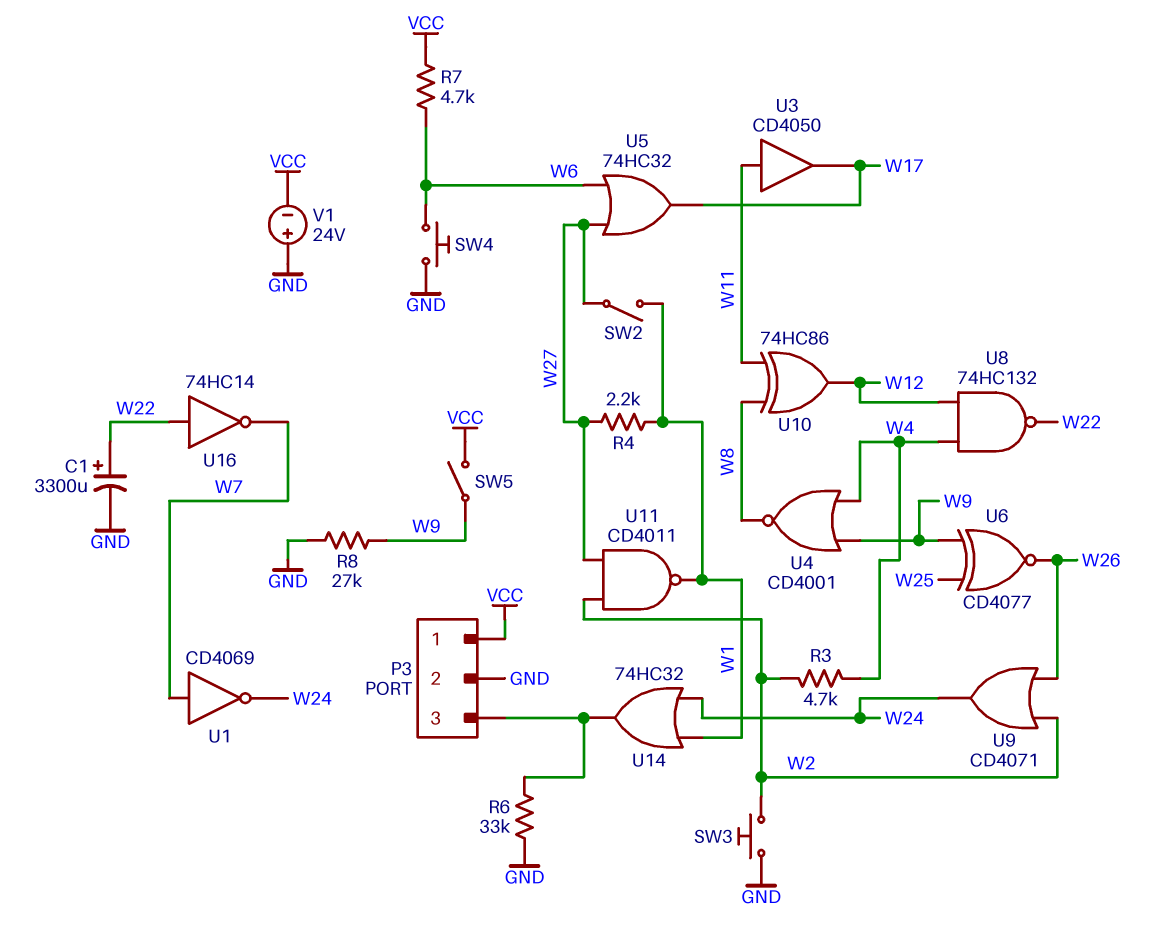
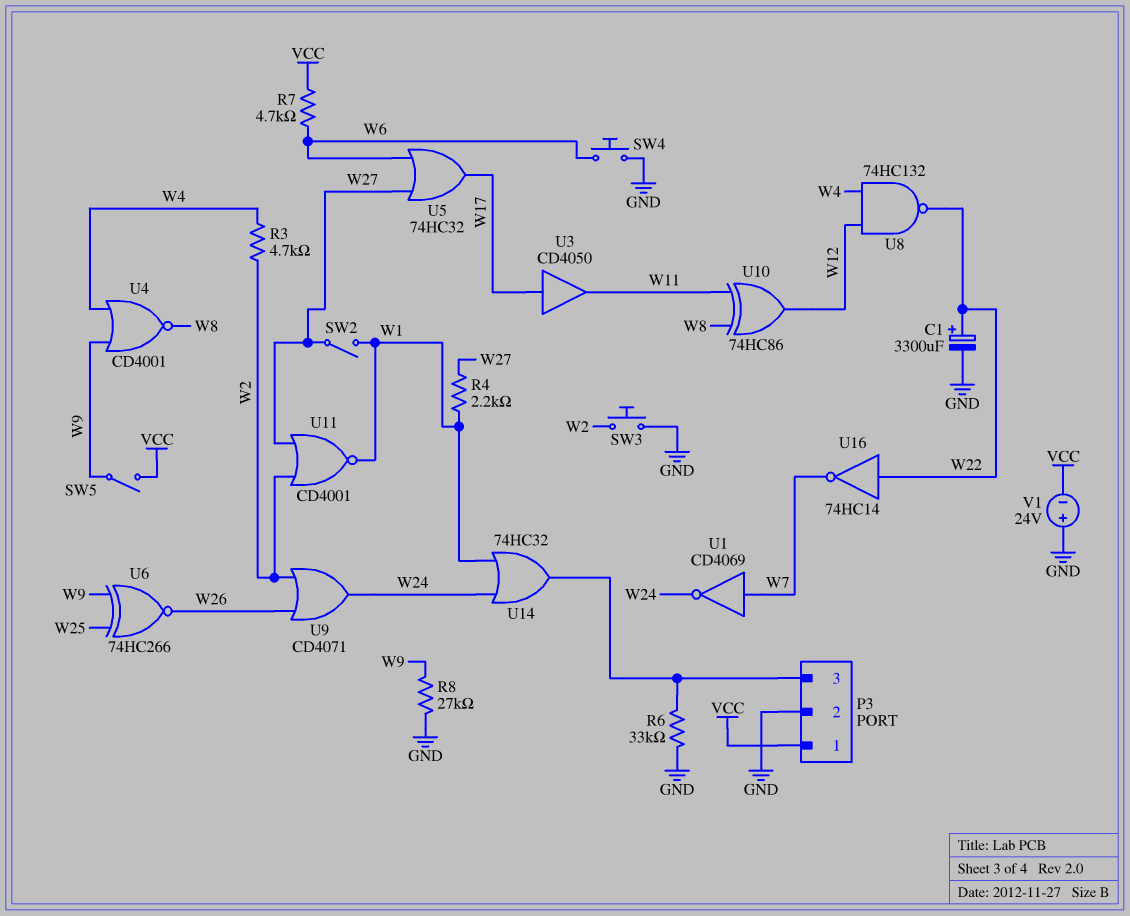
U3: buffer CD4050 (in W11, out W17) -> buffer CD4050 (in W17, out W11)
U6: XNOR CD4077 (in W9, in W25, out W26) -> XNOR 74HC266 (in W9, in W25, out W26)
U11: NAND CD4011 (in W2, in W27, out W1) -> NOR CD4001 (in W2, in W27, out W1)

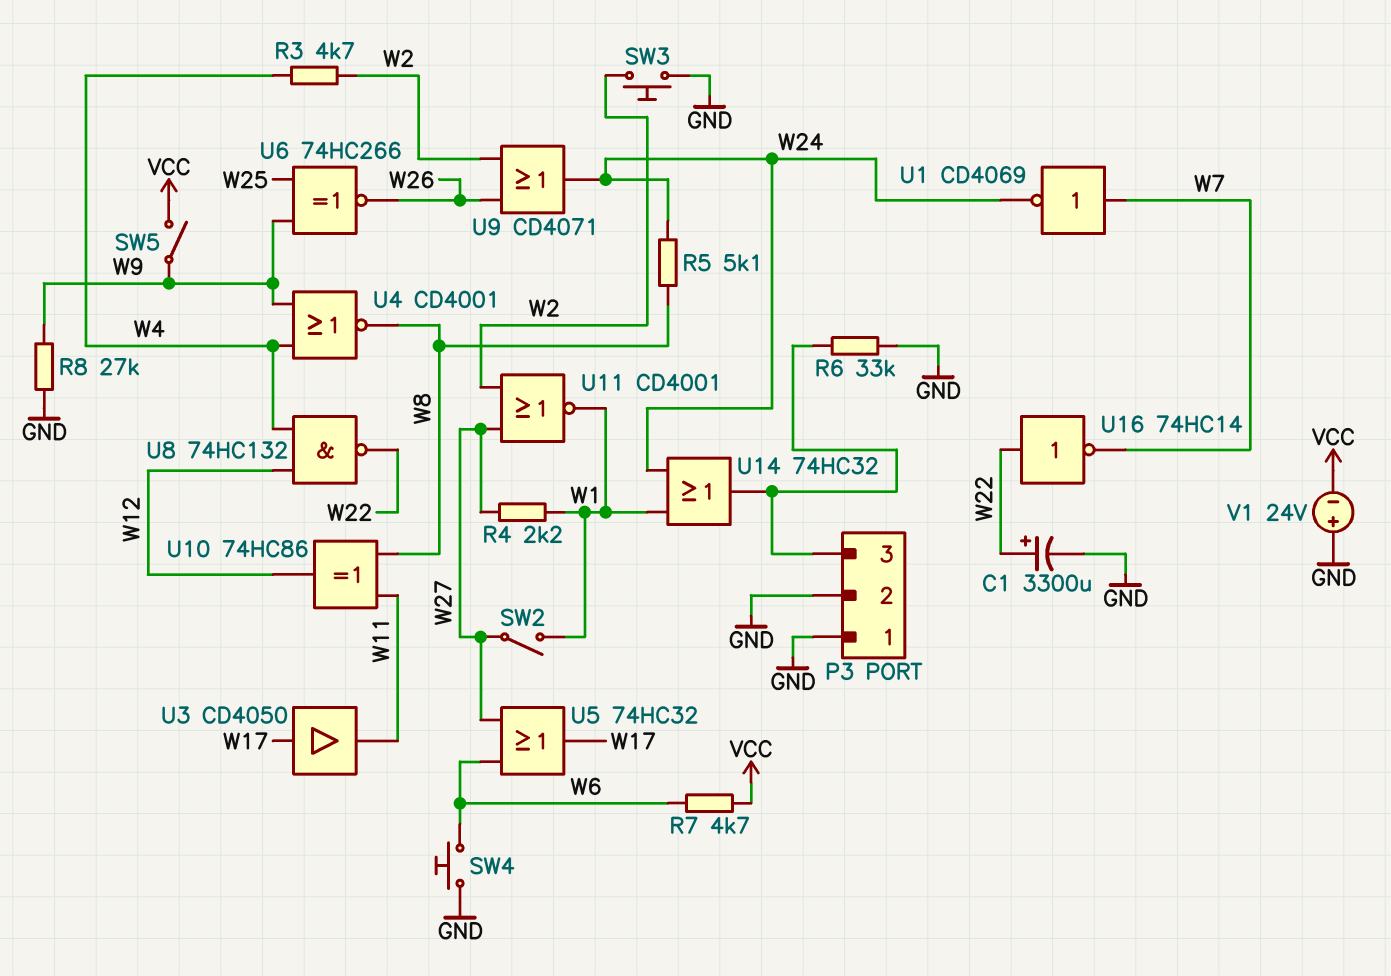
P3 pin 1: VCC -> GND
R5: none -> 5.1k (W8, W24)

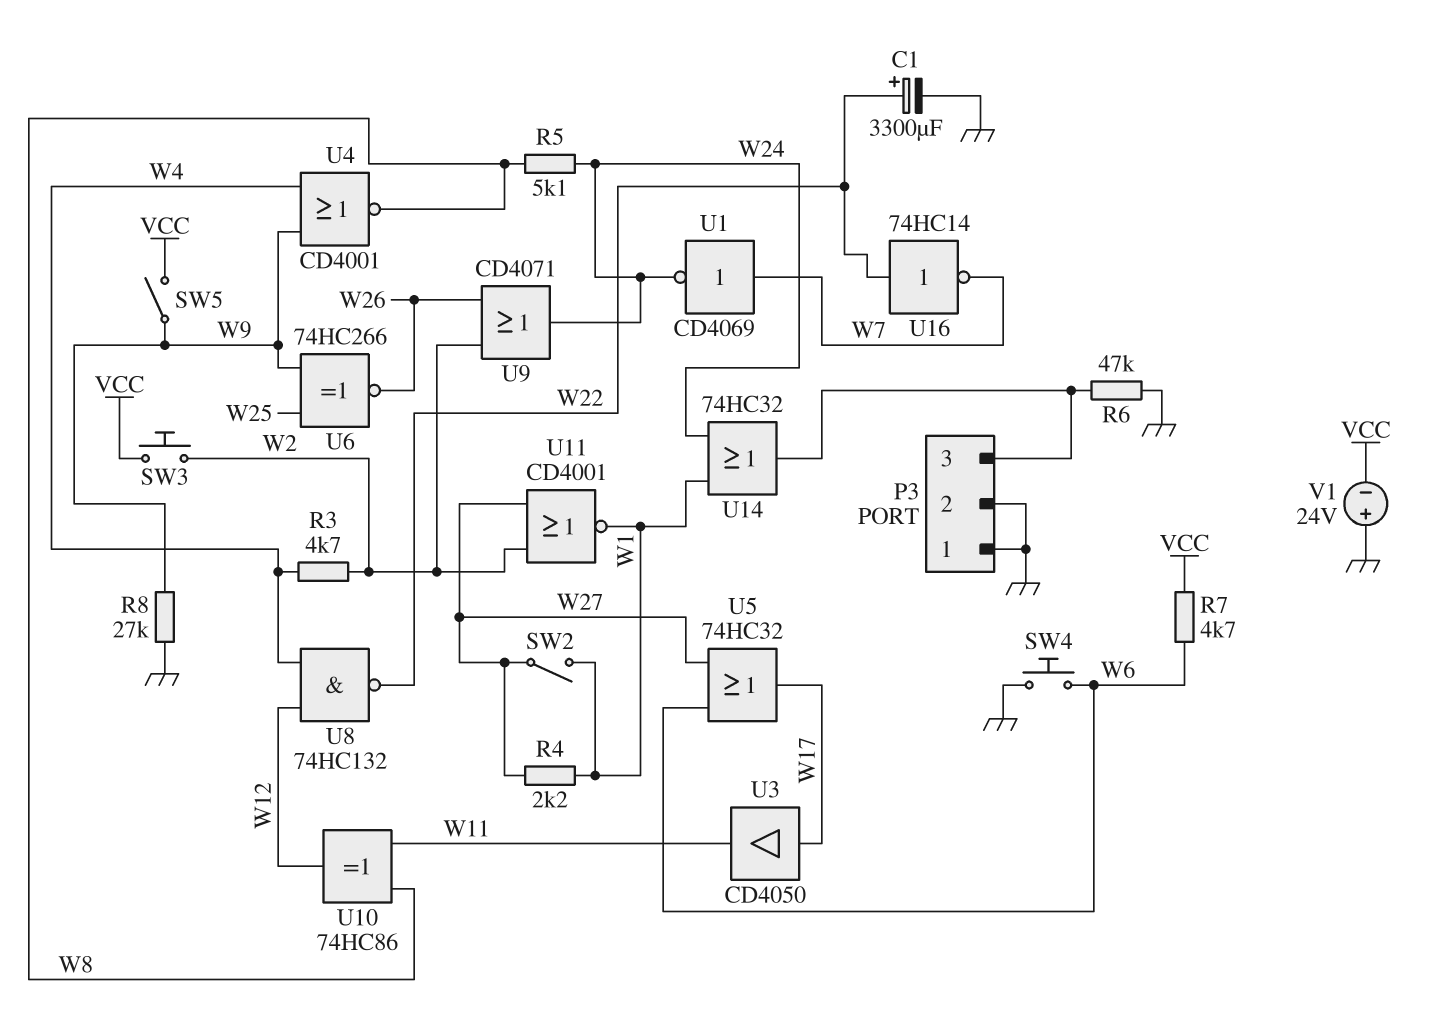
R6: 33k (GND, P3/3) -> 47k (GND, P3/3)
SW3: button (GND, W2) -> button (VCC, W2)

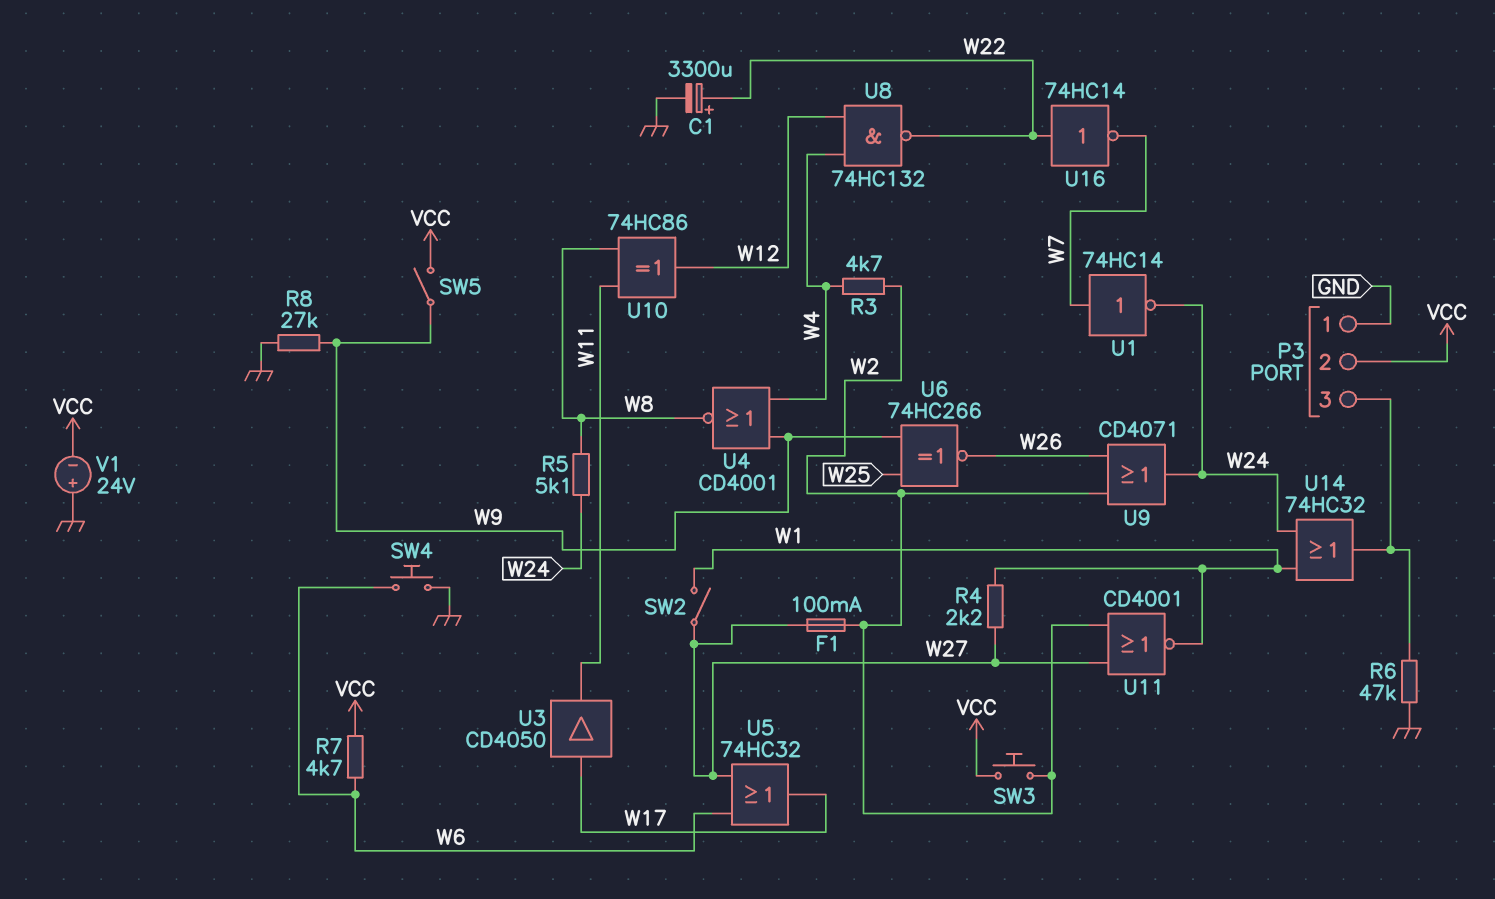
F1: none -> 100mA (W2, W27)
P3 pin 2: GND -> VCC
U1: NOT CD4069 (in W7, out W24) -> NOT 74HC14 (in W7, out W24)

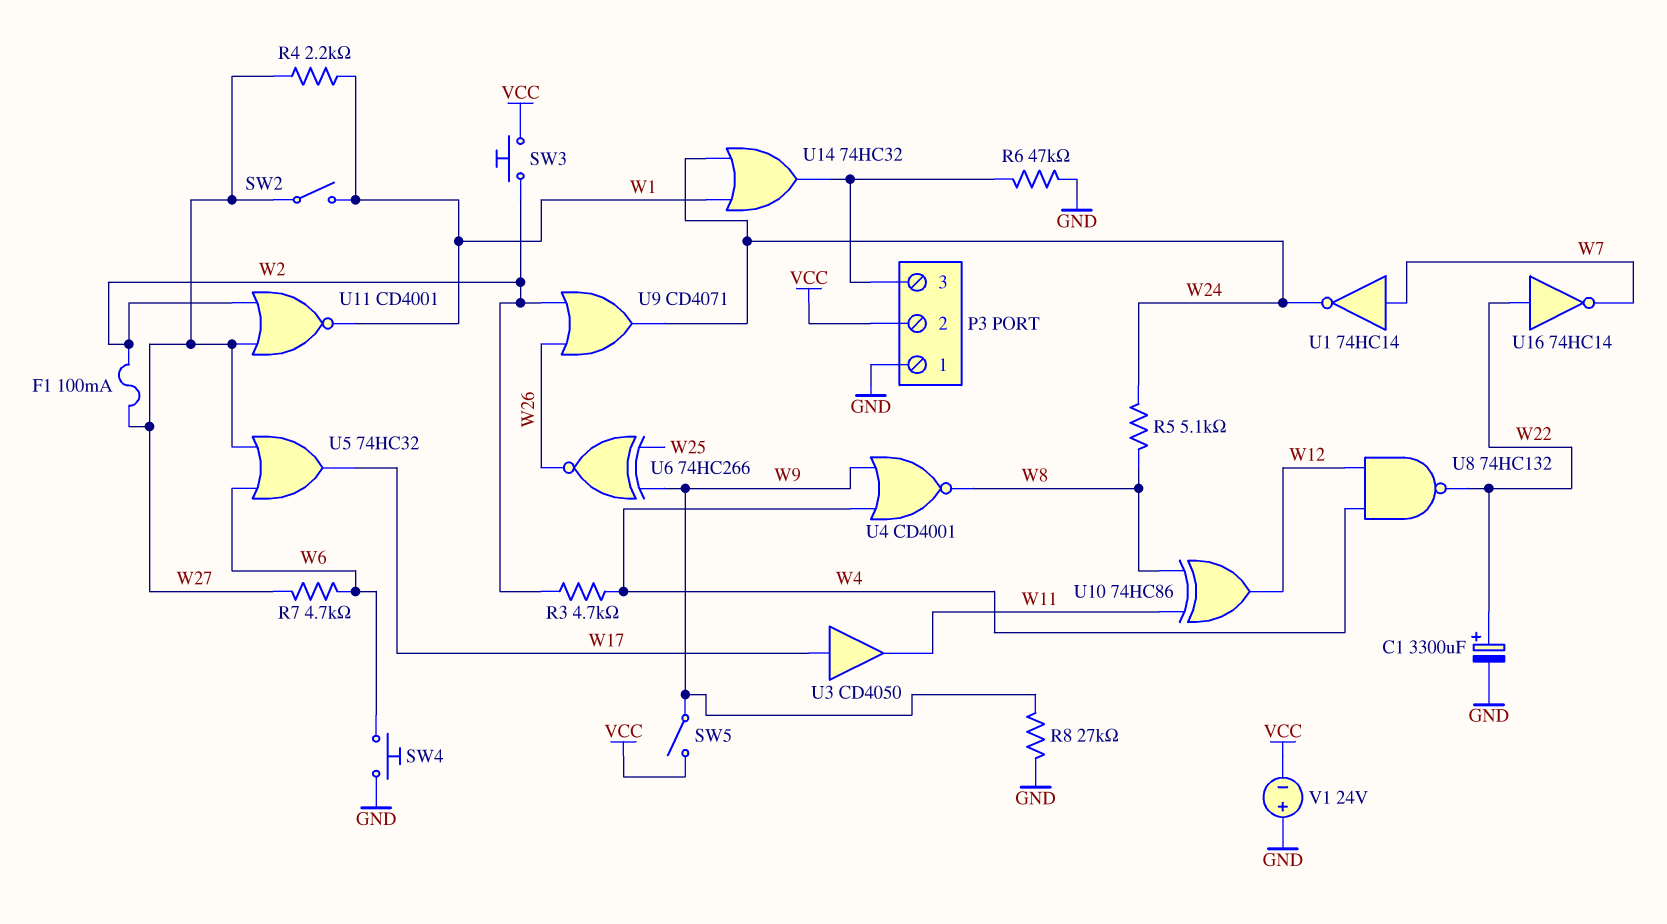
R7: 4.7k (VCC, W6) -> 4.7k (W6, W27)

